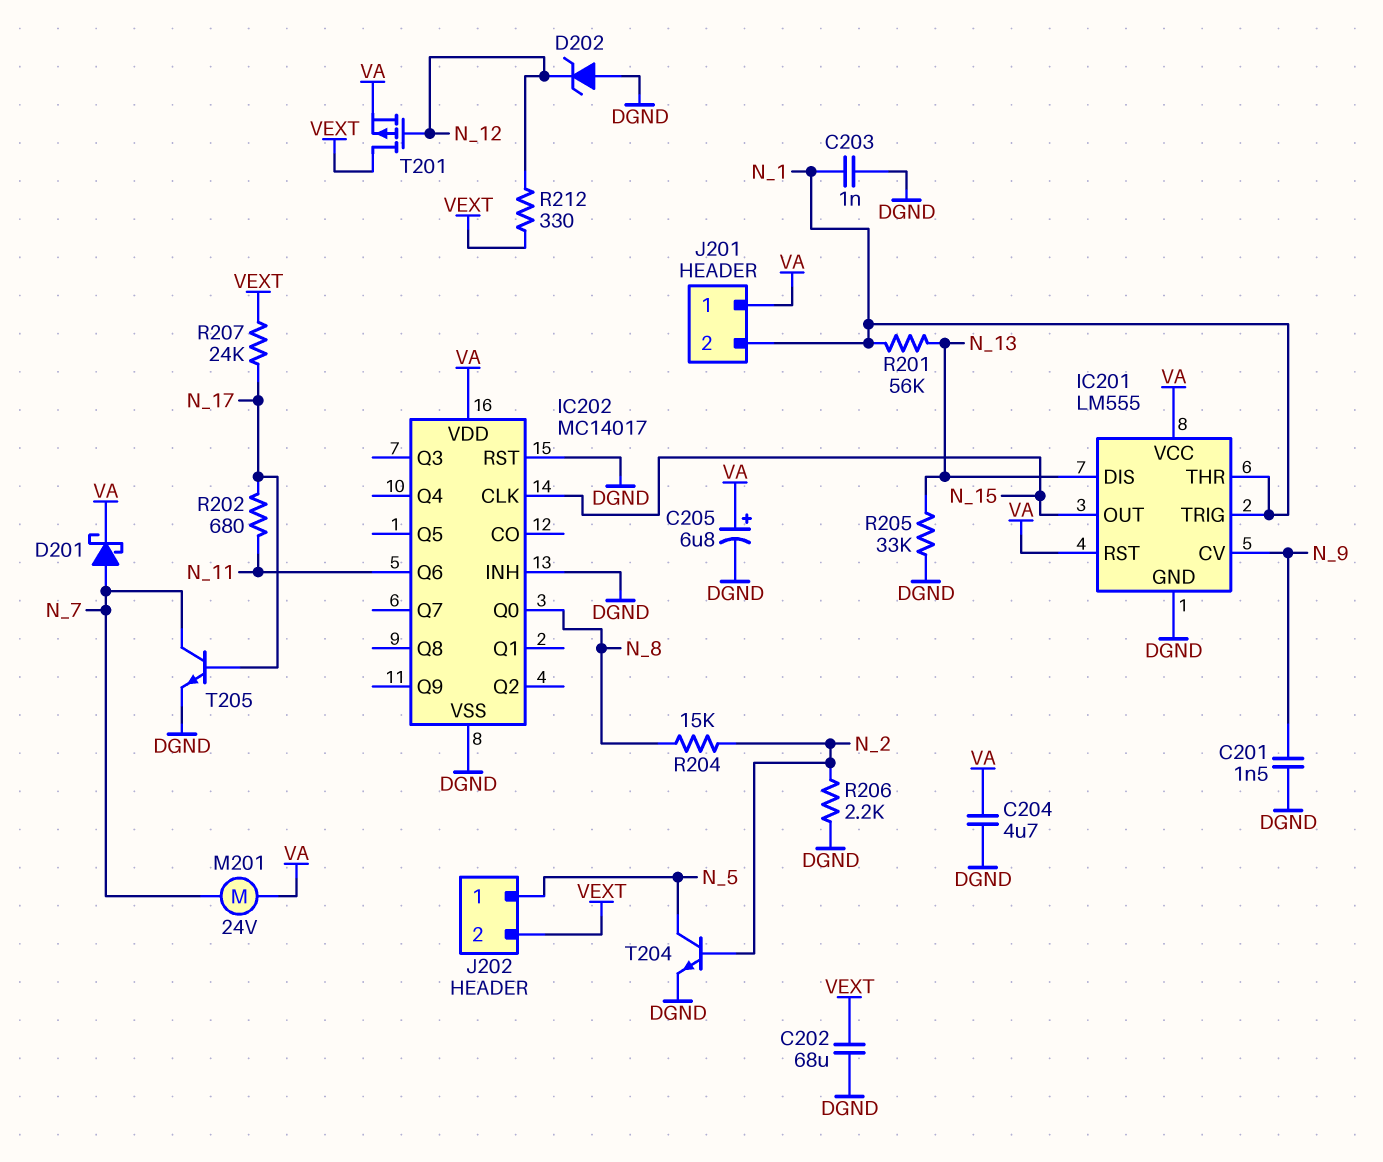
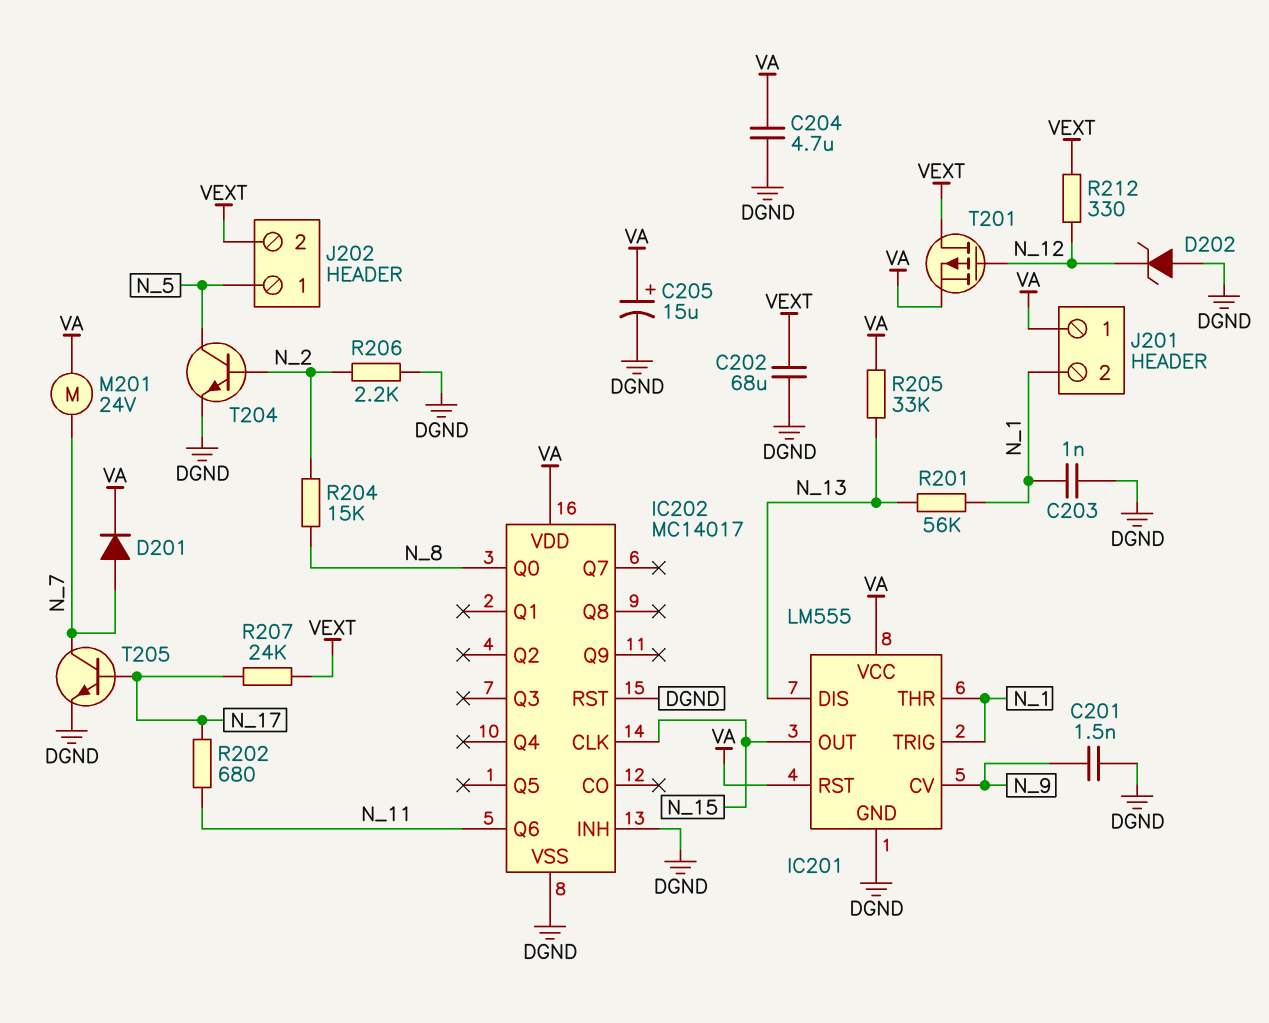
C205: 6.8uF (plus VA, minus DGND) -> 15uF (plus VA, minus DGND)
D201: schottky (A N_7, K VA) -> diode (A N_7, K VA)
R205: 33k (DGND, N_13) -> 33k (N_13, VA)

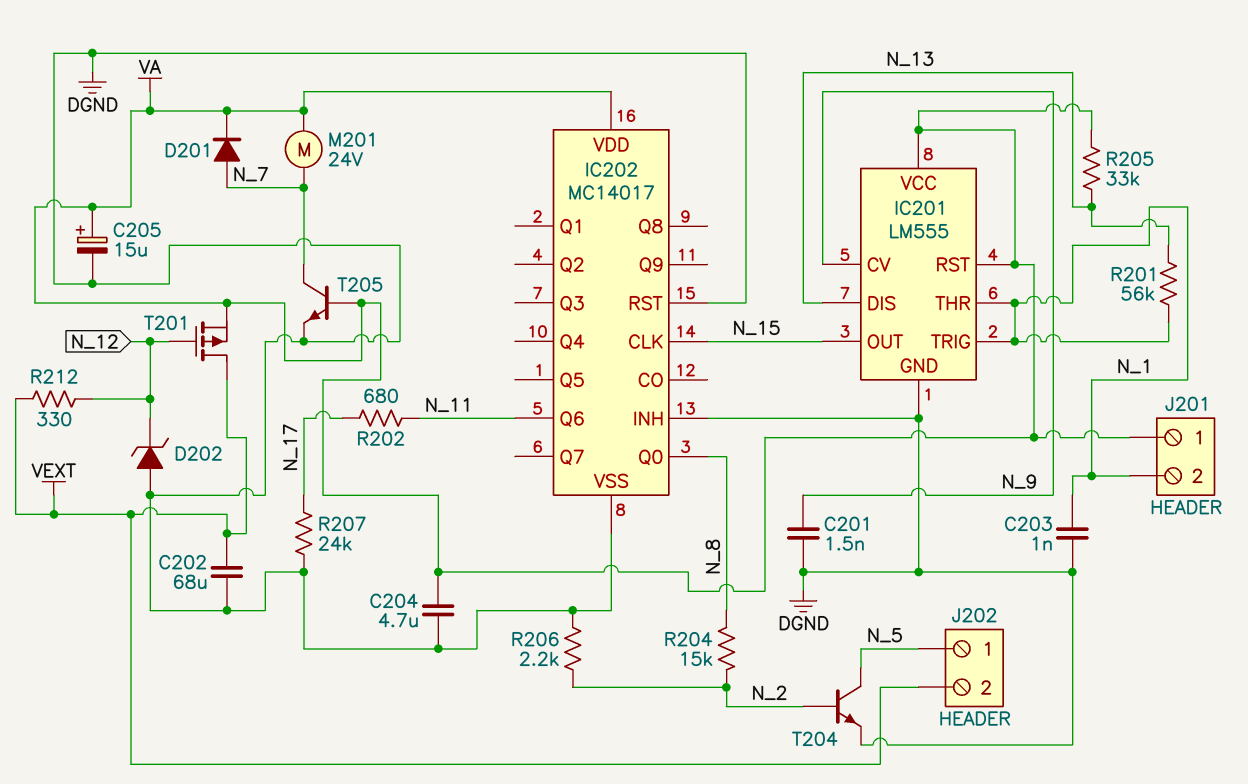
R207: 24k (N_17, VEXT) -> 24k (DGND, N_17)
T205: NPN (B N_17, C N_7, E DGND) -> NPN (B VA, C N_7, E DGND)

